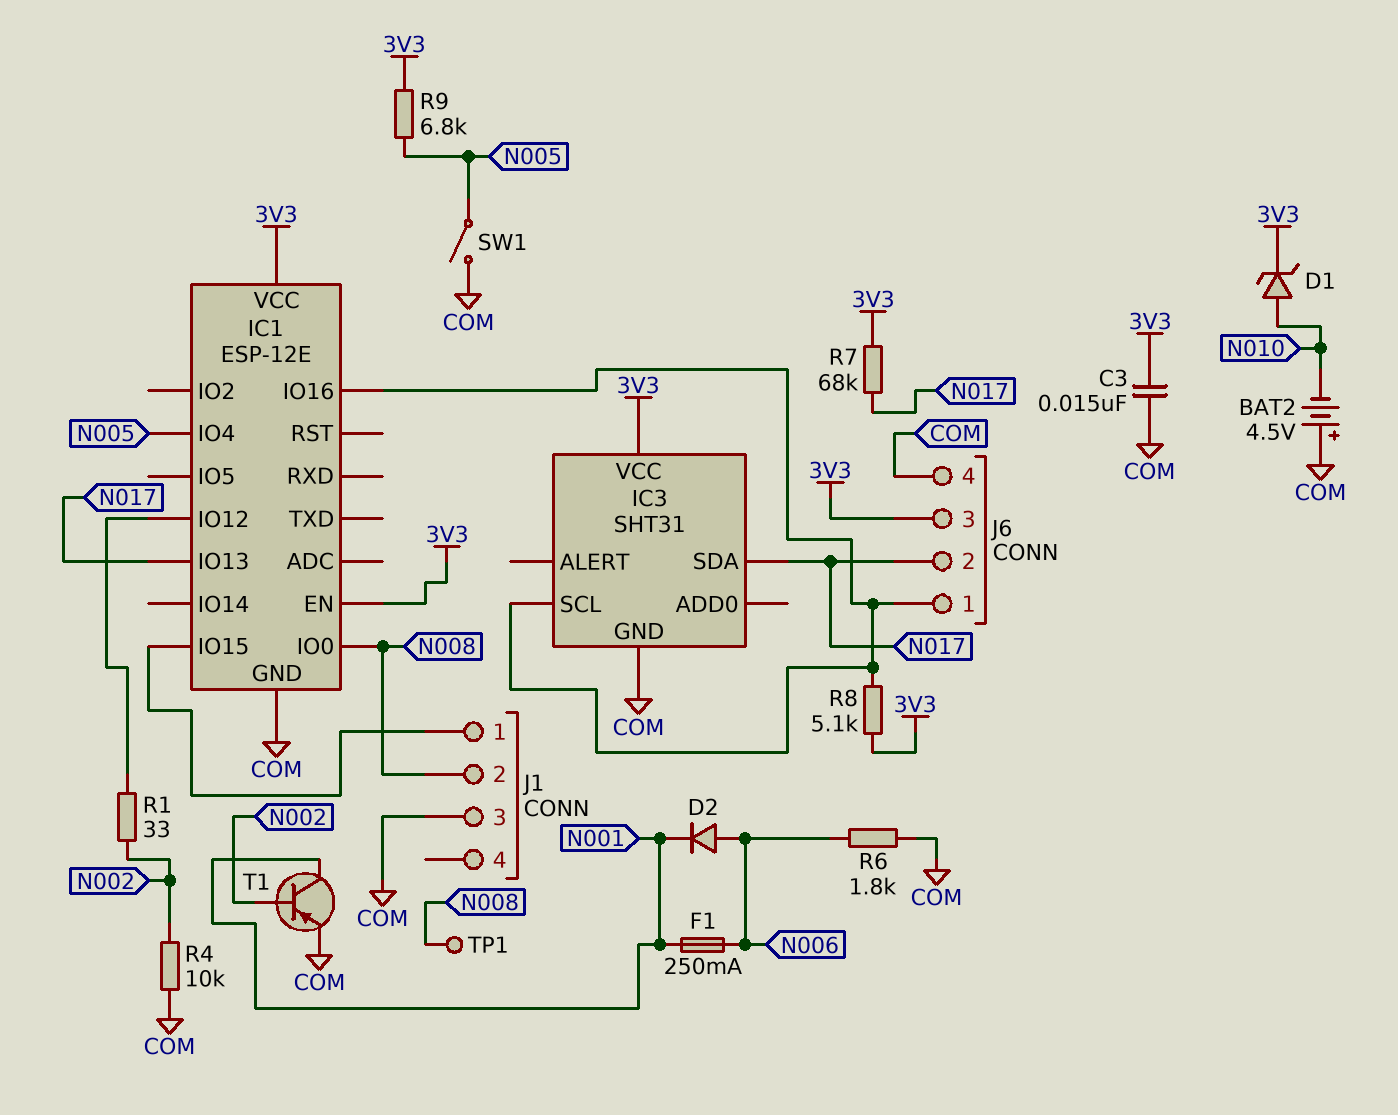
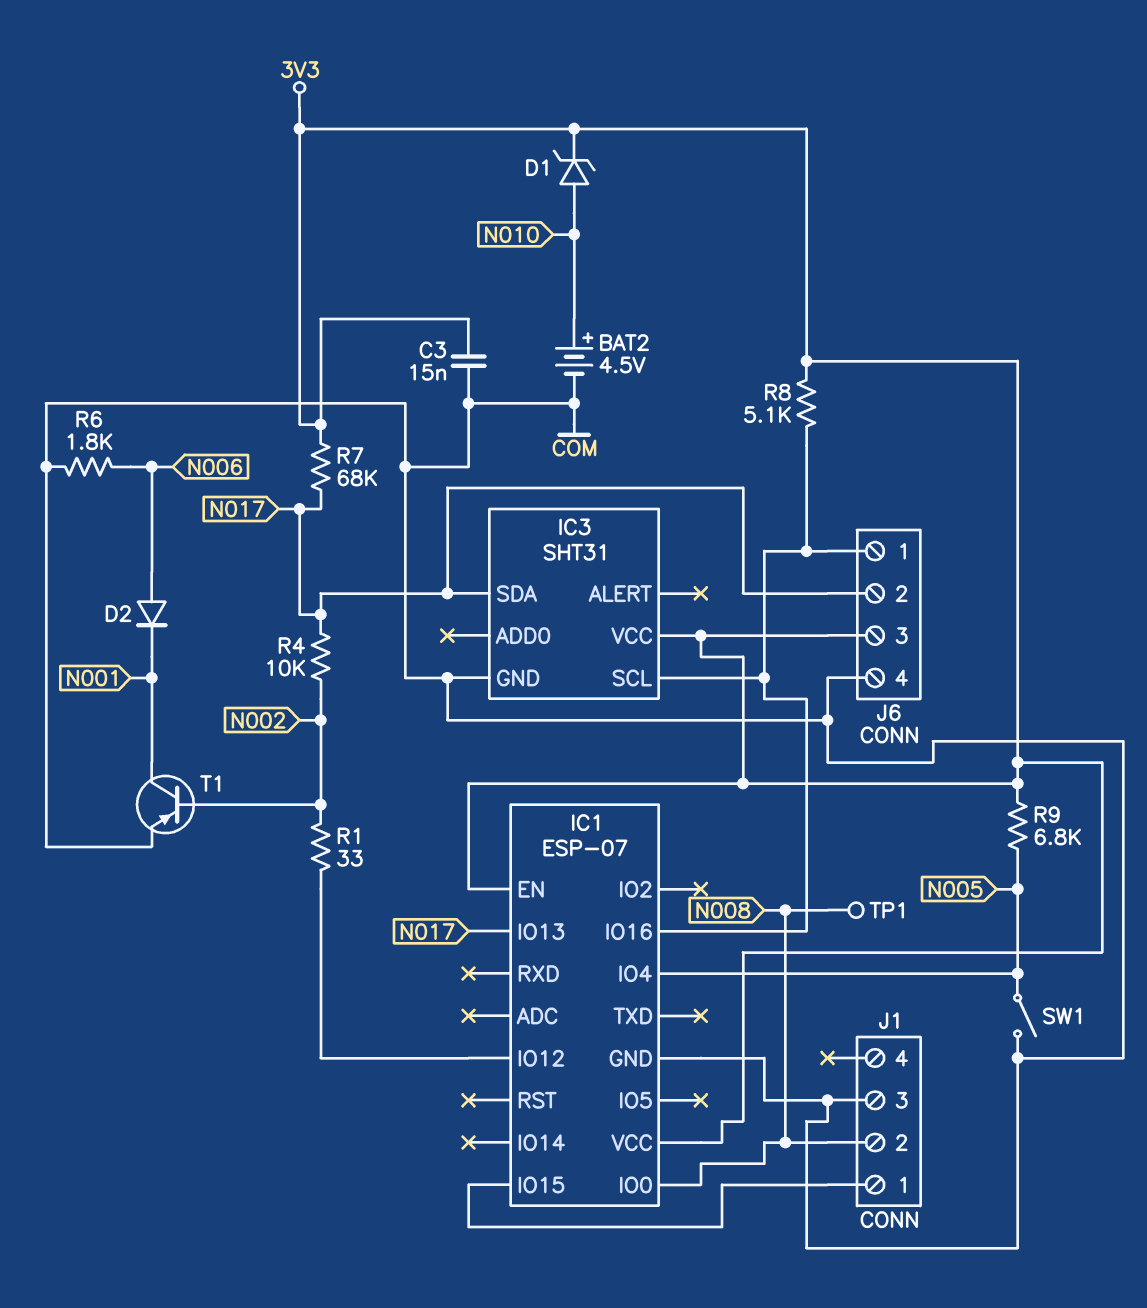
BAT2: 4.5V (plus COM, minus N010) -> 4.5V (plus N010, minus COM)
F1: 250mA (N001, N006) -> none
IC1: ESP-12E -> ESP-07
R4: 10k (COM, N002) -> 10k (N002, N017)

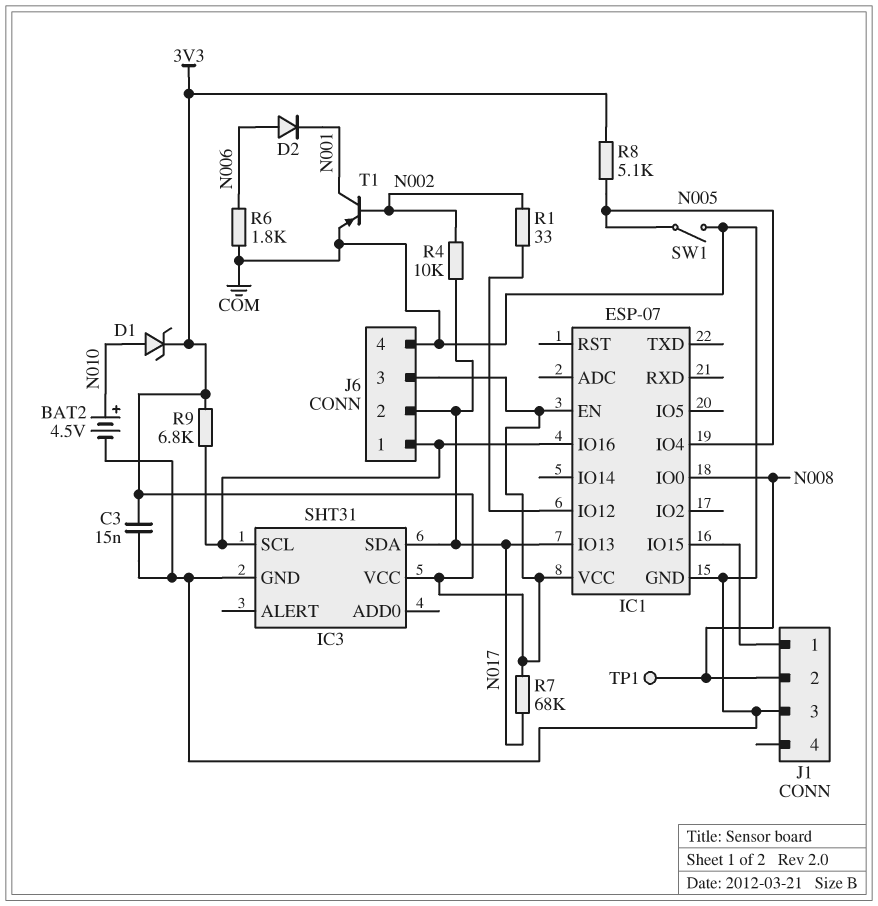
R8: 5.1k (3V3, IC1/IO16) -> 5.1k (3V3, N005)
R9: 6.8k (3V3, N005) -> 6.8k (3V3, IC1/IO16)

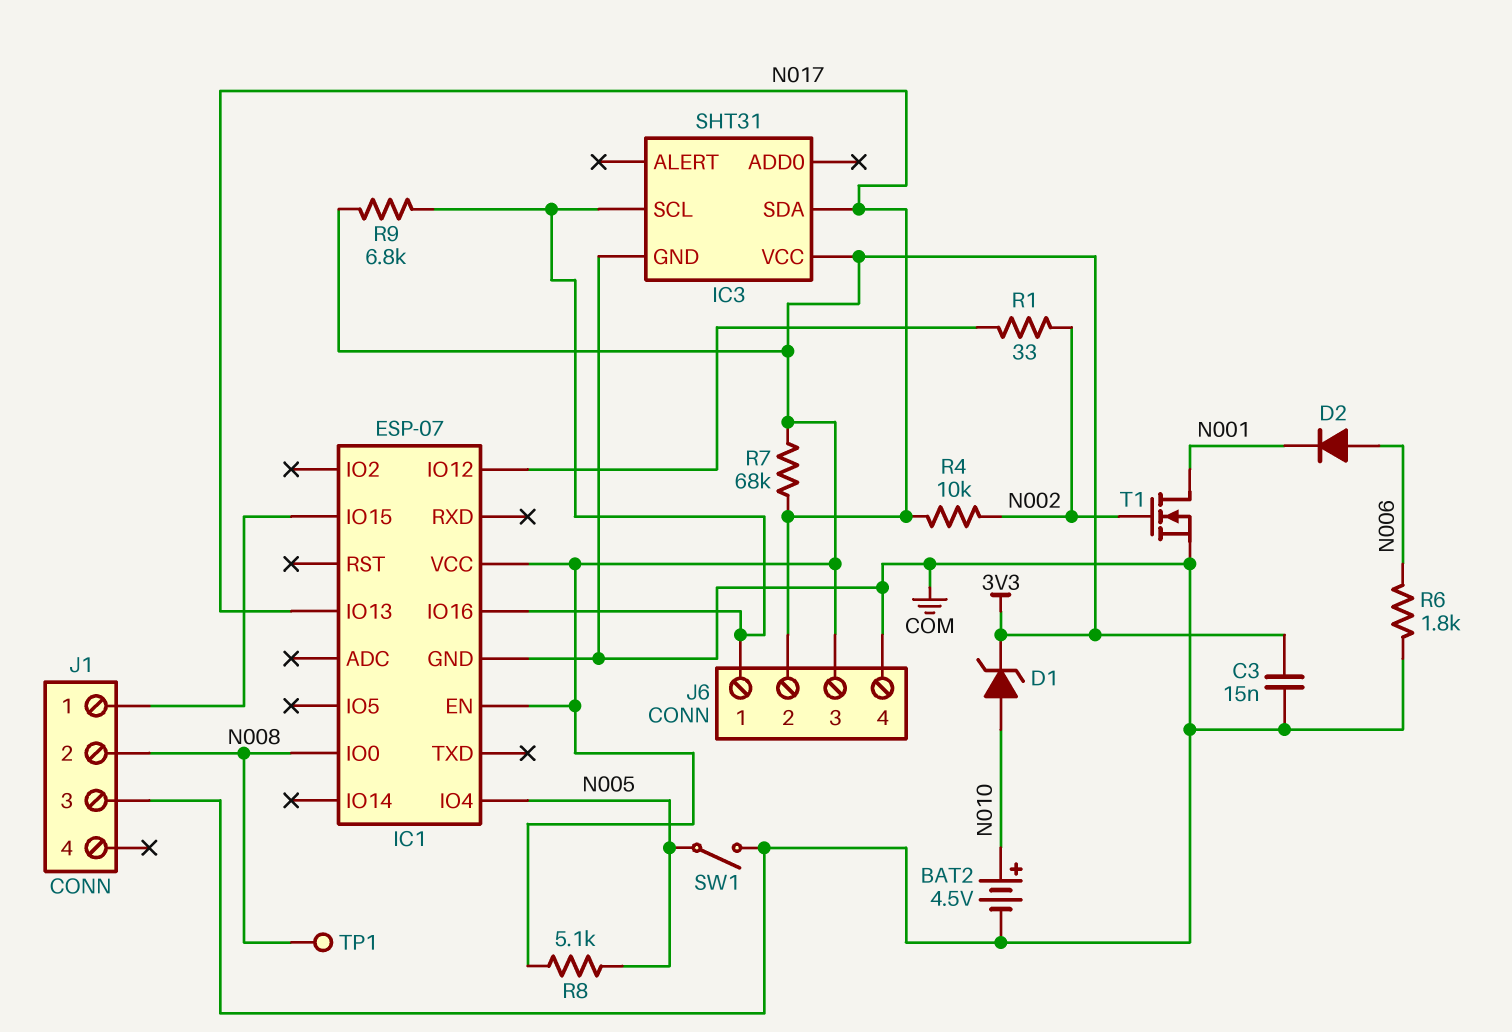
T1: PNP (B N002, C N001, E COM) -> NMOS (G N002, D N001, S COM)

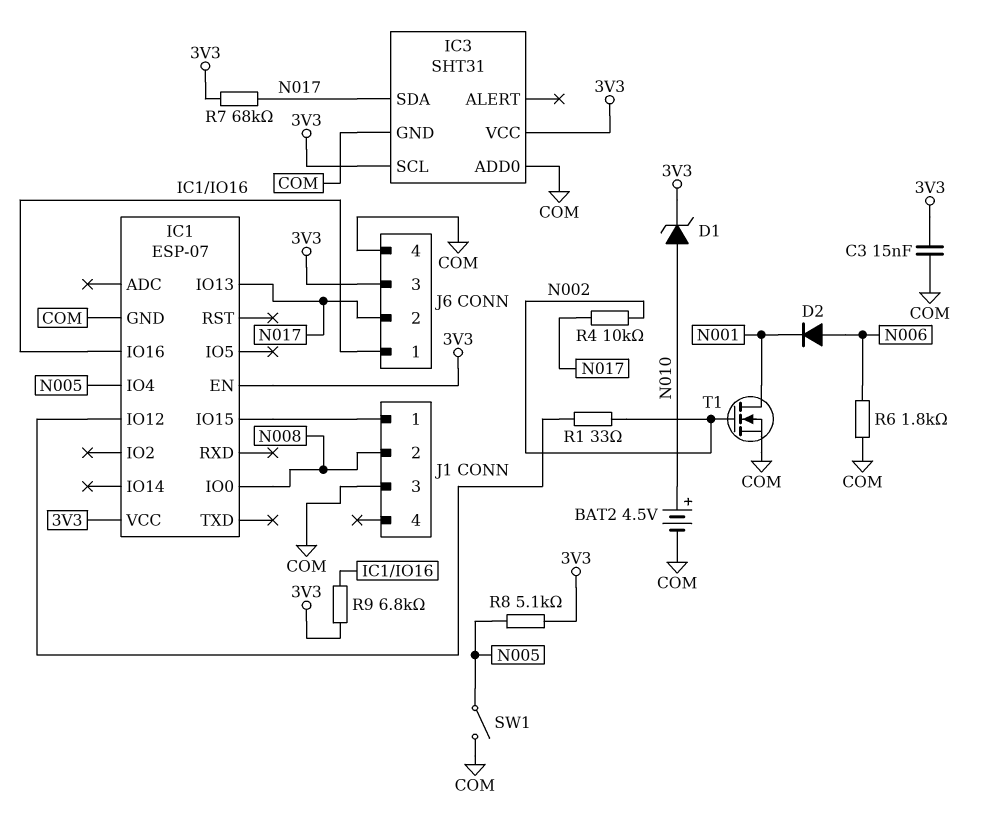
IC3 pin ADD0: none -> COM
IC3 pin SCL: IC1/IO16 -> 3V3
TP1: test point (N008) -> none

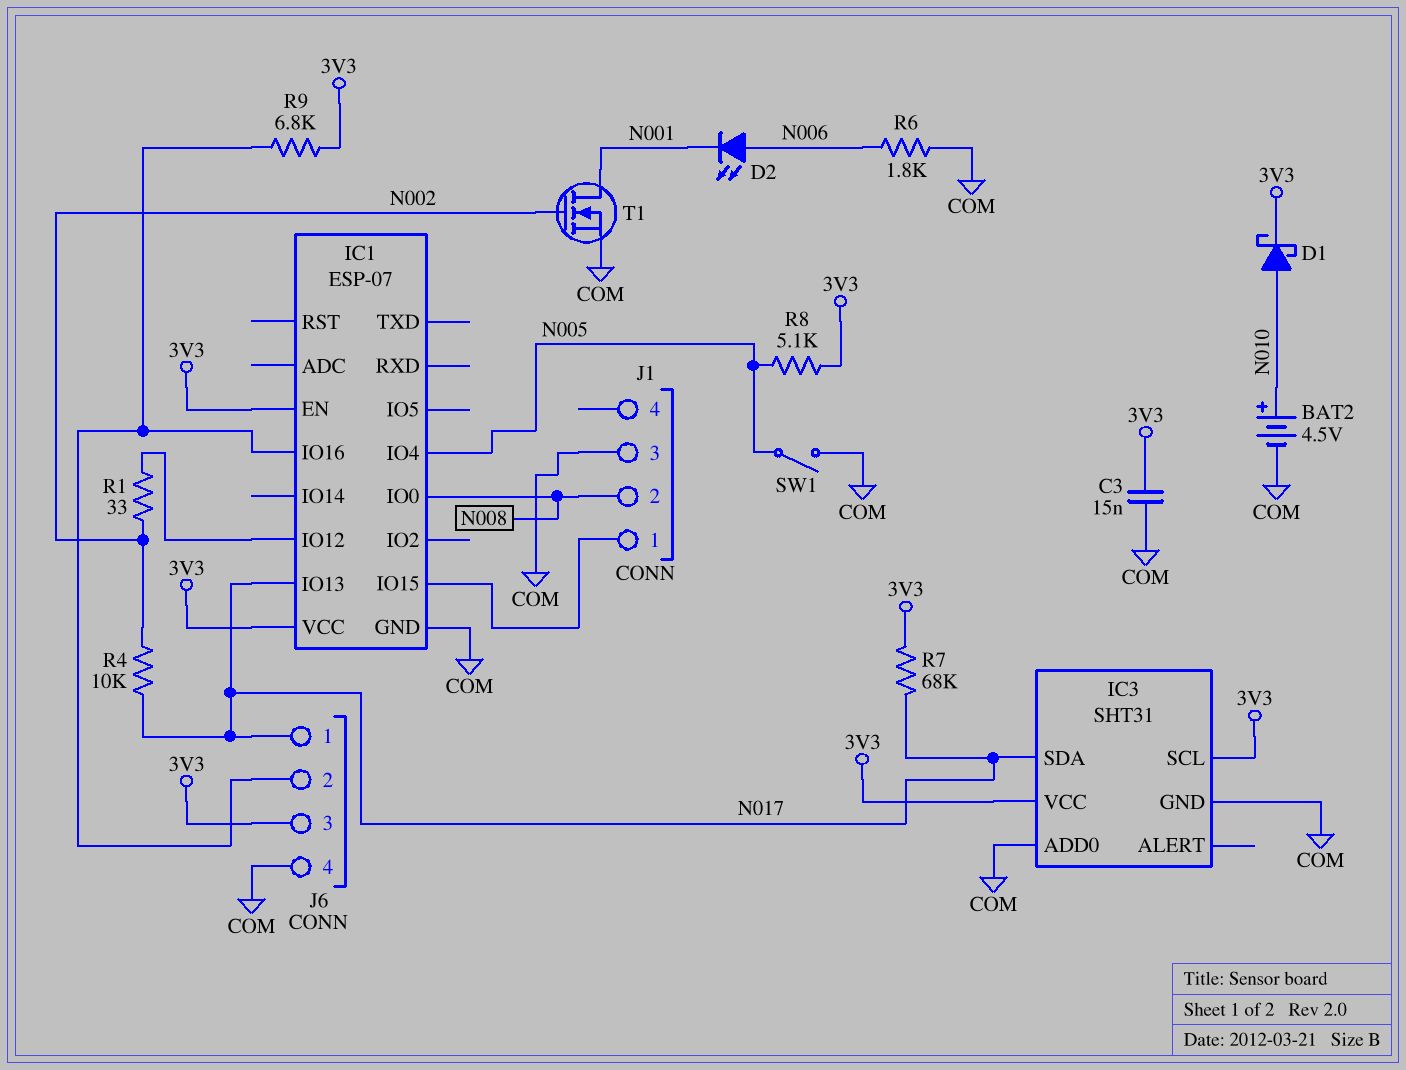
D1: zener (A N010, K 3V3) -> schottky (A N010, K 3V3)
D2: diode (A N006, K N001) -> LED (A N006, K N001)
J6 pin 1: IC1/IO16 -> N017
J6 pin 2: N017 -> IC1/IO16

